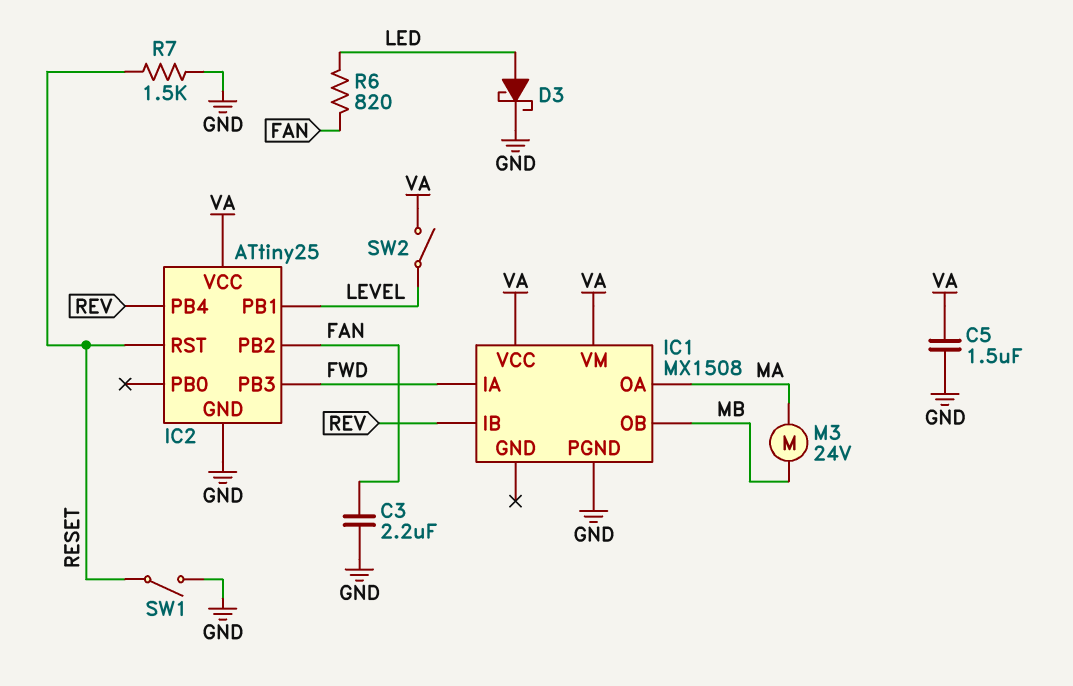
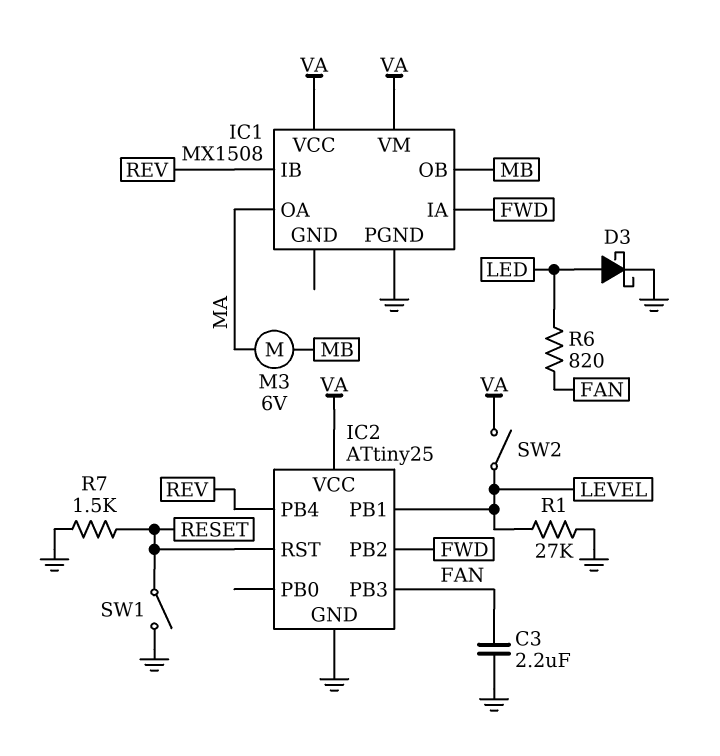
C5: 1.5uF (GND, VA) -> none
IC2 pin PB2: FAN -> FWD
IC2 pin PB3: FWD -> FAN
M3: motor 24V (MA, MB) -> motor 6V (MA, MB)
R1: none -> 27k (GND, LEVEL)

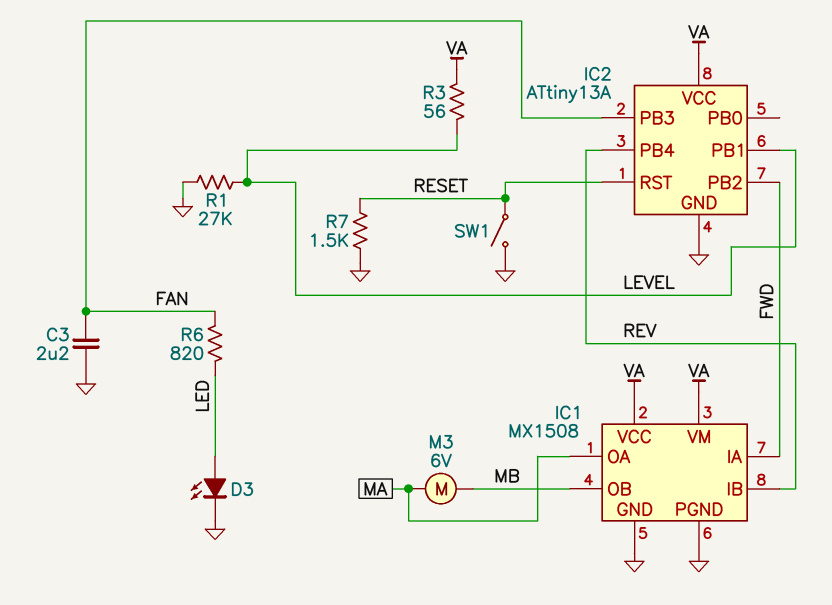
D3: schottky (A LED, K GND) -> LED (A LED, K GND)
IC1 pin GND: none -> GND
IC2: ATtiny25 -> ATtiny13A
R3: none -> 56 (LEVEL, VA)
SW2: switch (LEVEL, VA) -> none

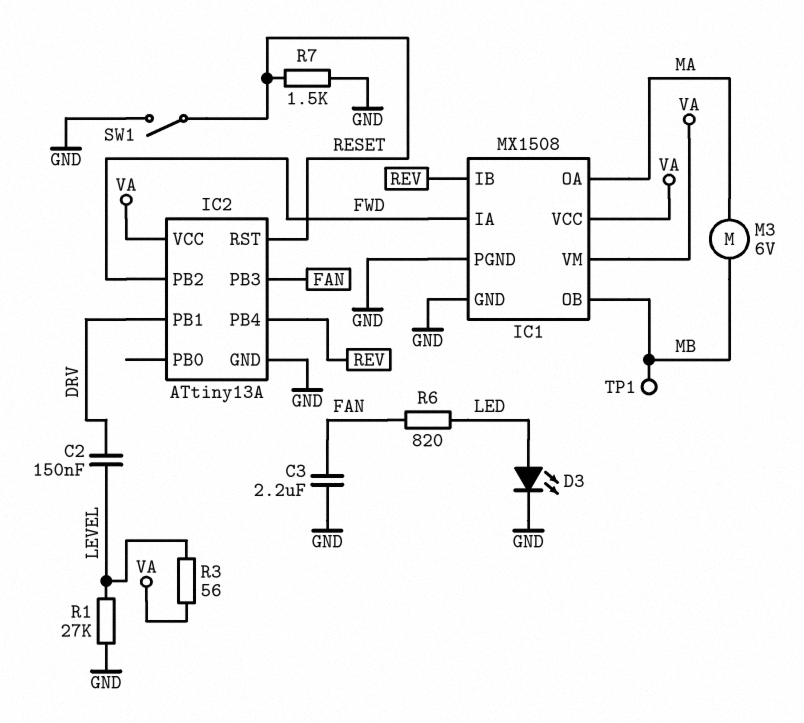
C2: none -> 150nF (DRV, LEVEL)
IC2 pin PB1: LEVEL -> DRV
TP1: none -> test point (MB)

